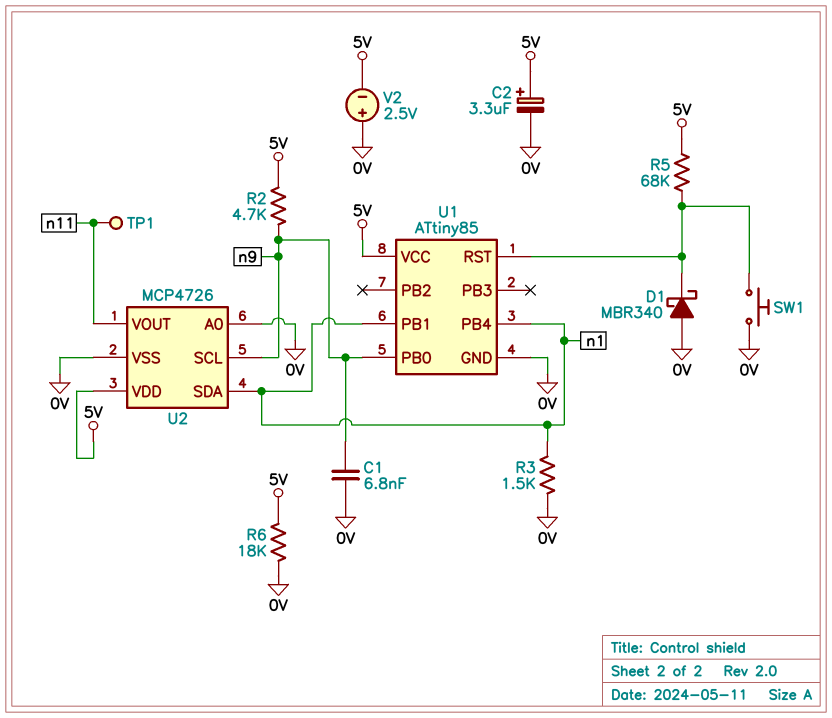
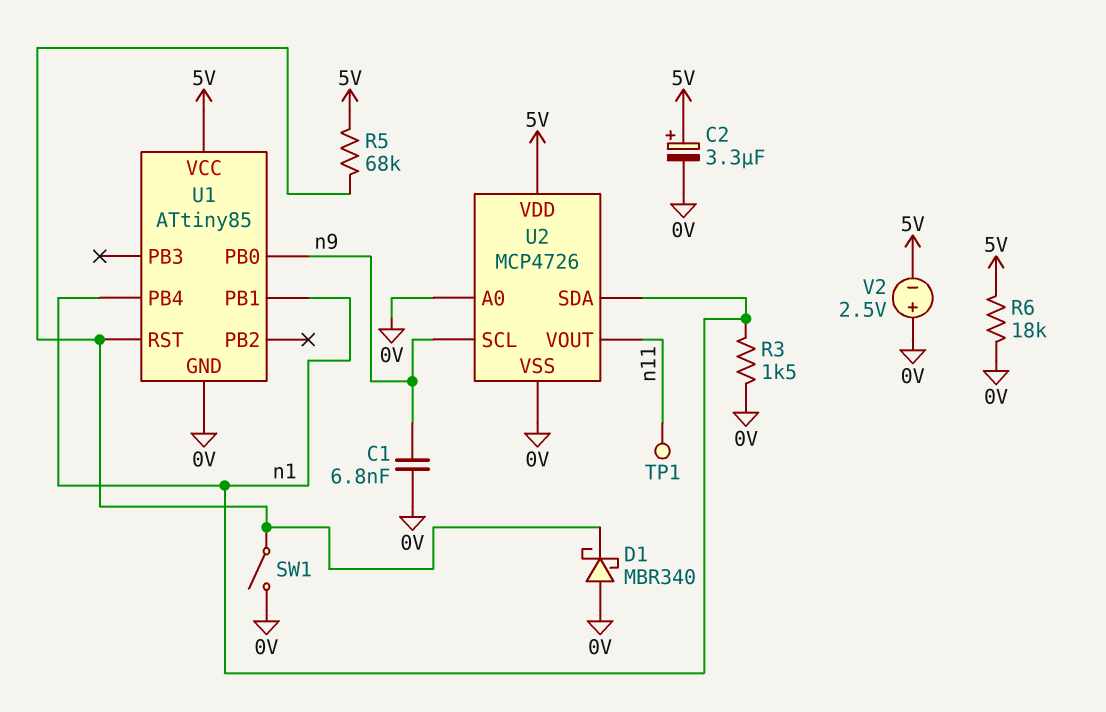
R2: 4.7k (5V, n9) -> none
SW1: button (0V, U1/RST) -> switch (0V, U1/RST)

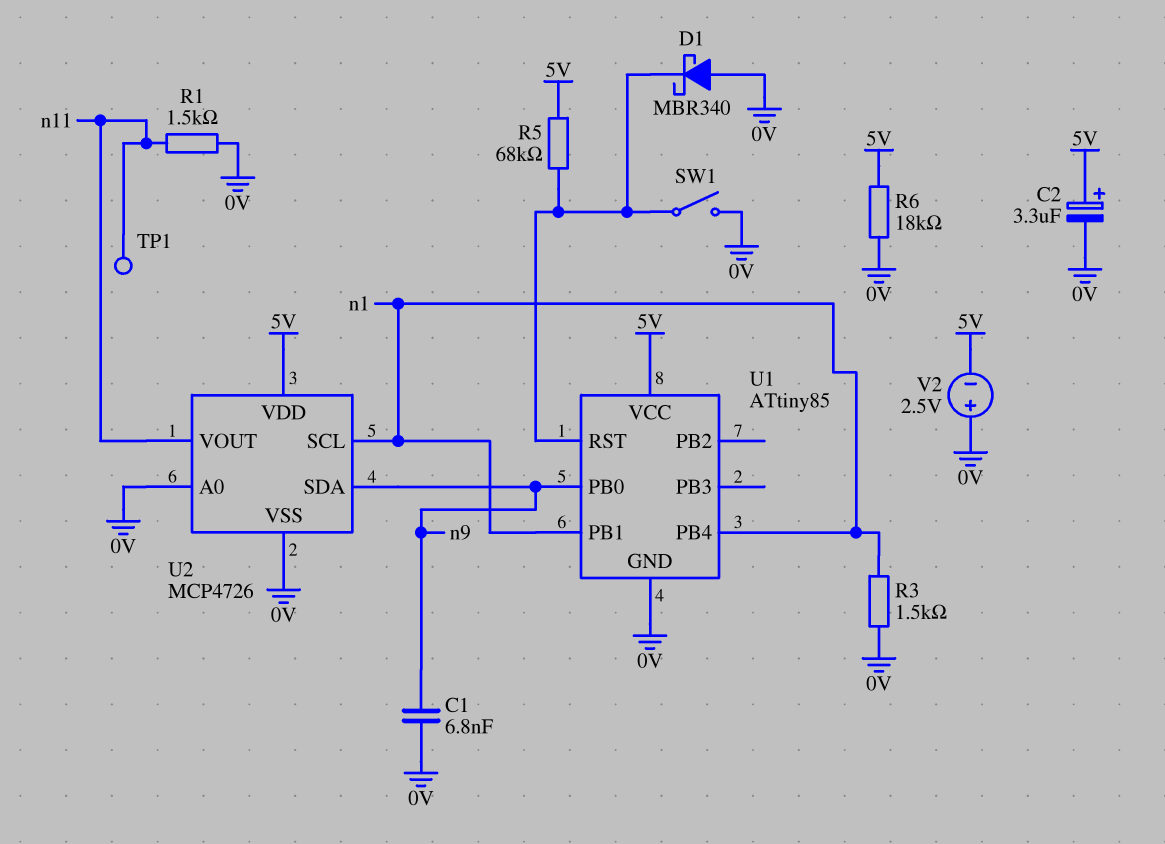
R1: none -> 1.5k (0V, n11)
U2 pin SCL: n9 -> n1
U2 pin SDA: n1 -> n9

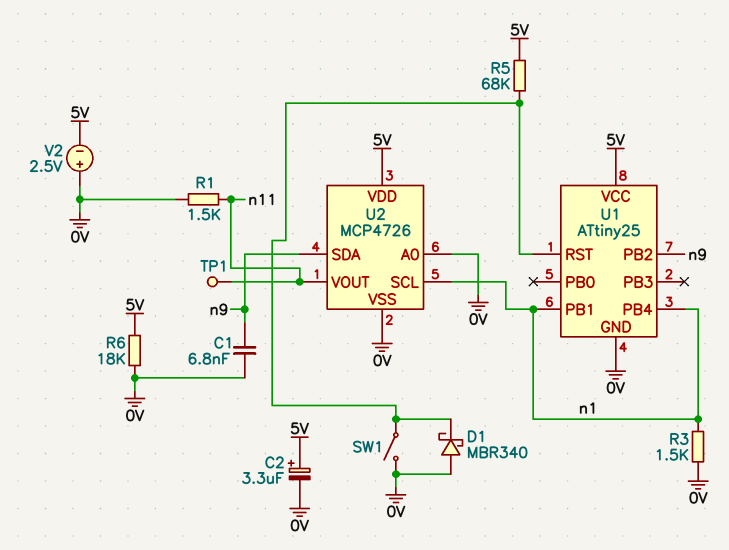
U1: ATtiny85 -> ATtiny25
U1 pin PB0: n9 -> none
U1 pin PB2: none -> n9

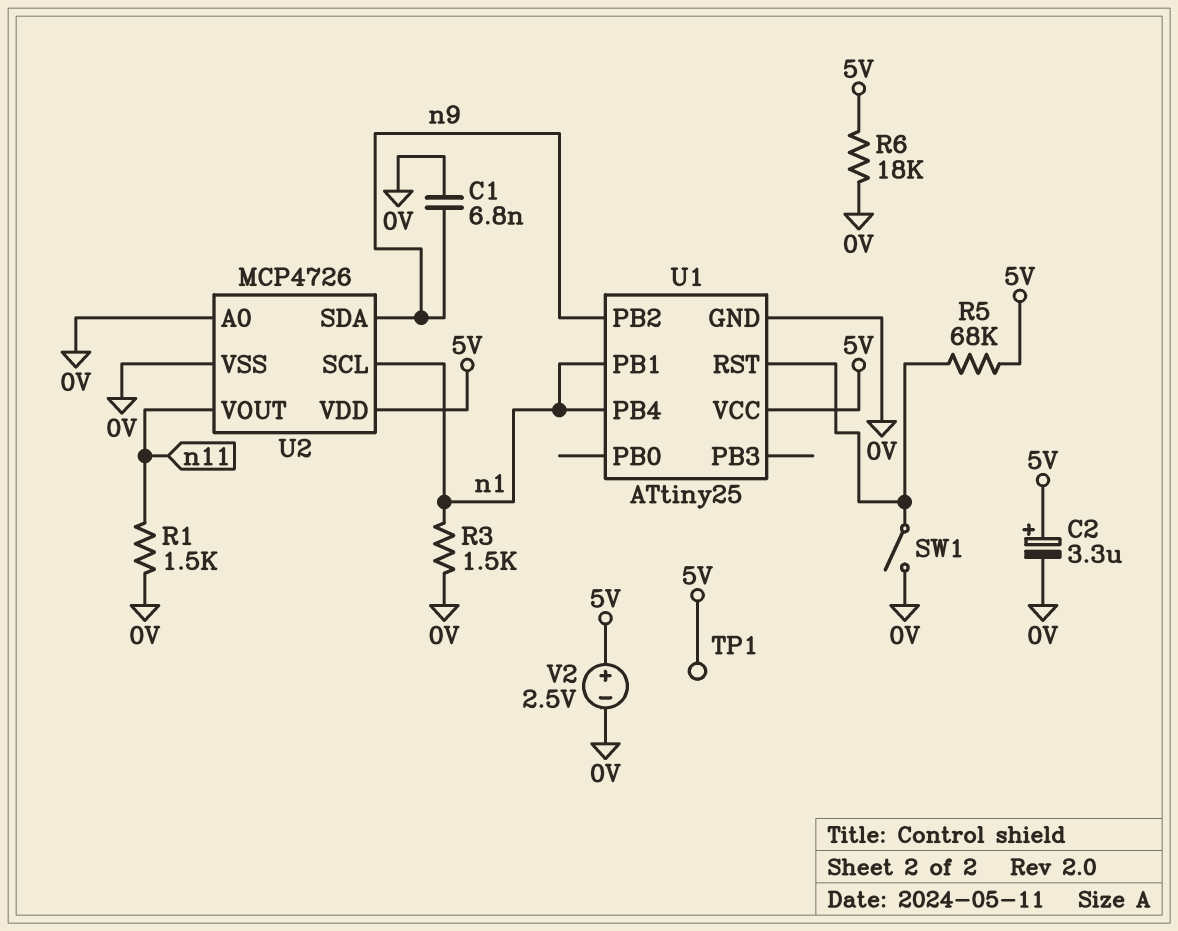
D1: schottky MBR340 (A 0V, K U1/RST) -> none
TP1: test point (n11) -> test point (5V)
V2: 2.5V (plus 0V, minus 5V) -> 2.5V (plus 5V, minus 0V)

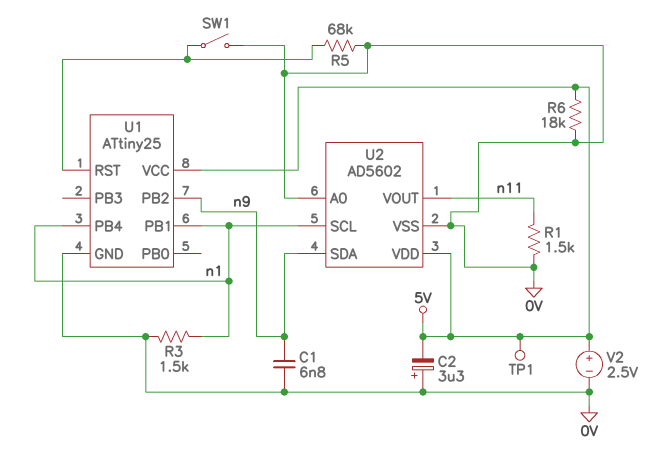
C2: 3.3uF (plus 5V, minus 0V) -> 3.3uF (plus 0V, minus 5V)
R5: 68k (5V, U1/RST) -> 68k (0V, U1/RST)
U2: MCP4726 -> AD5602

